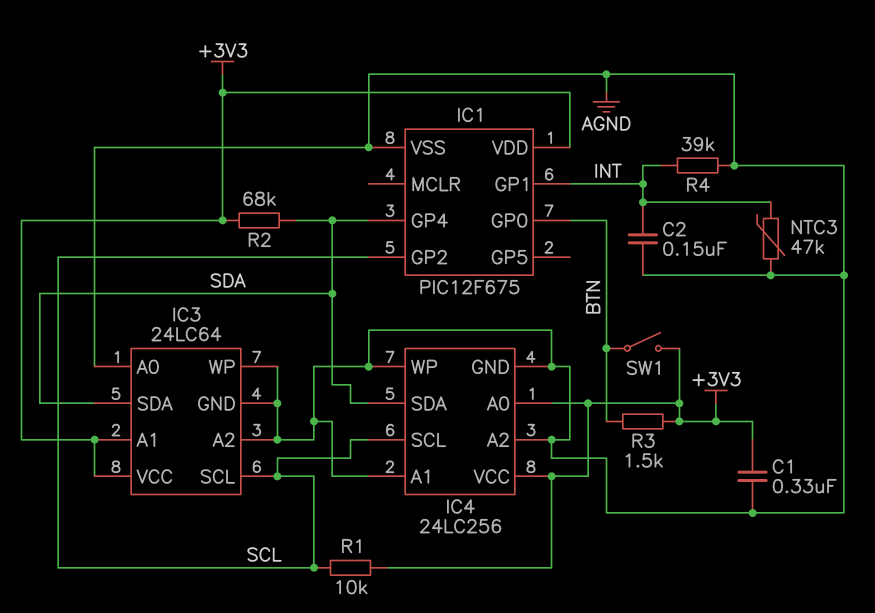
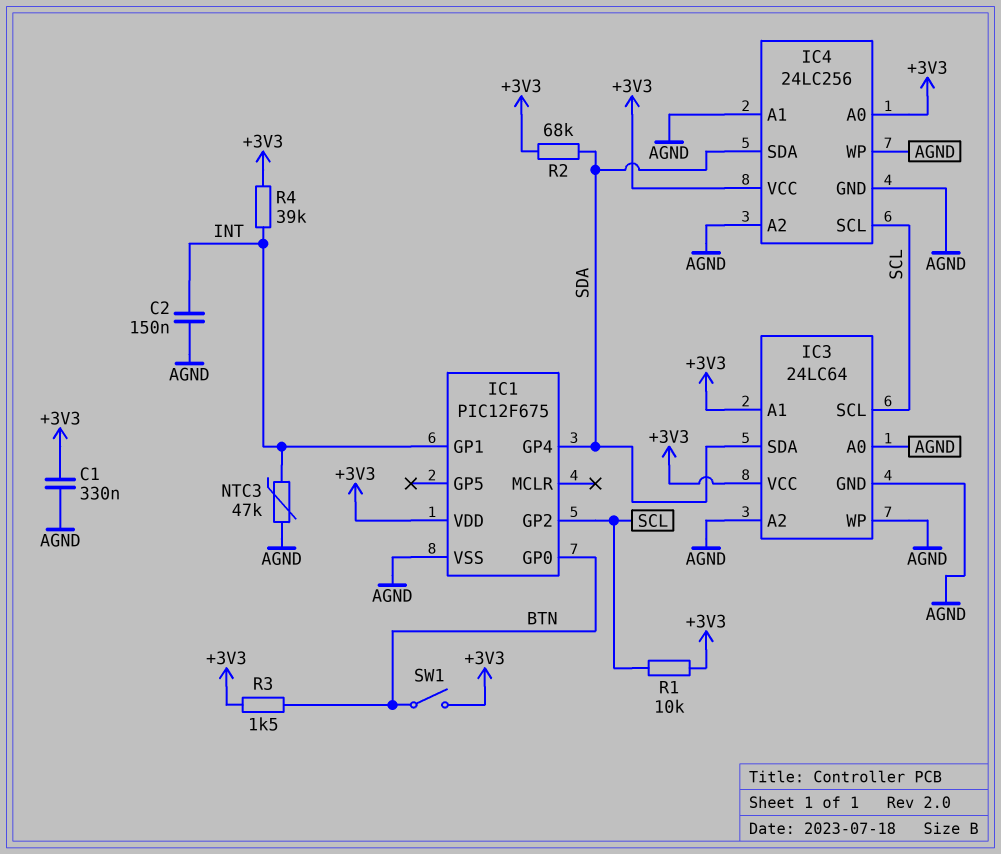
R4: 39k (AGND, INT) -> 39k (+3V3, INT)

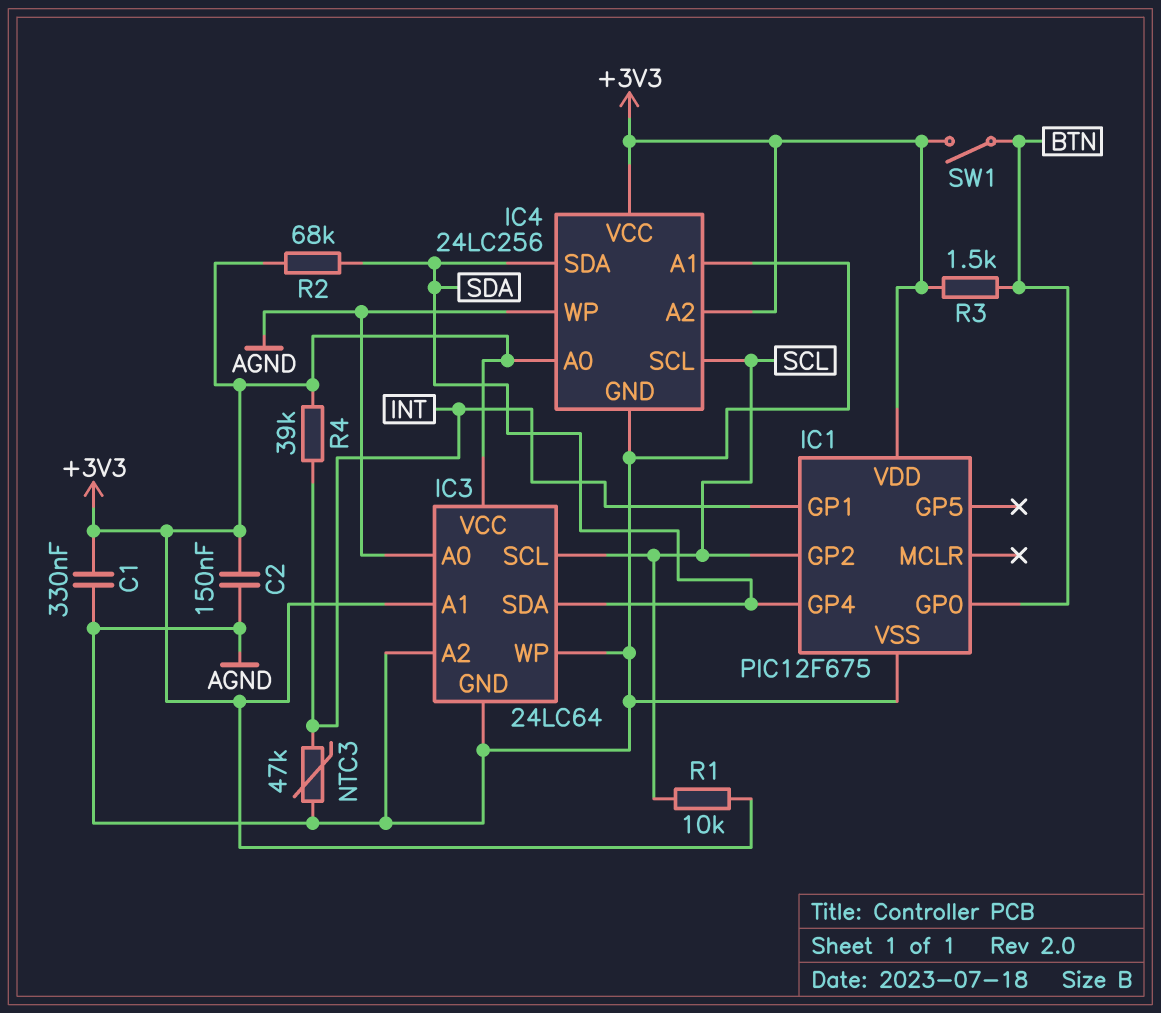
C2: 150nF (AGND, INT) -> 150nF (+3V3, AGND)
IC4 pin A2: AGND -> +3V3

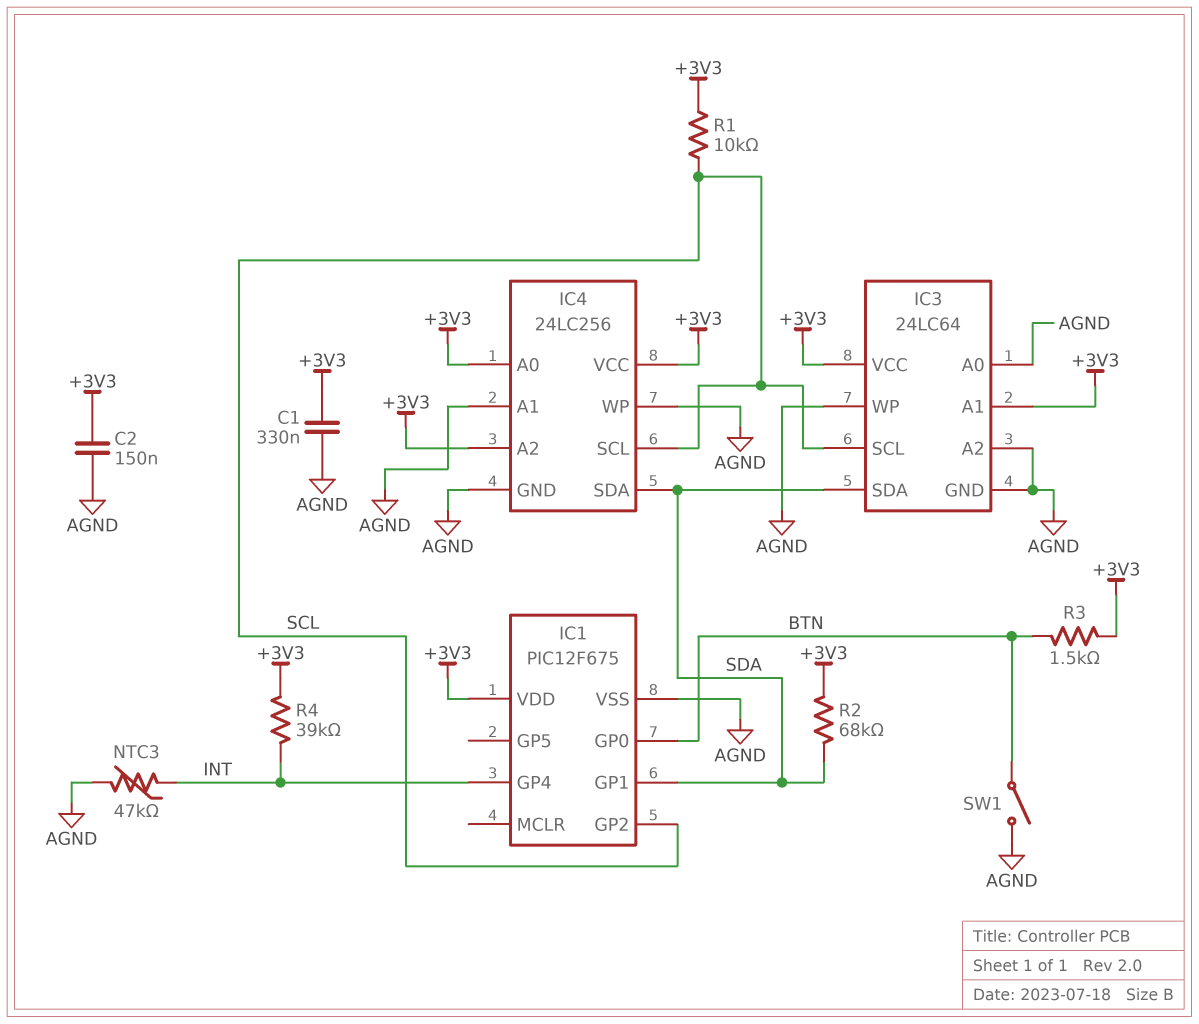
IC1 pin GP1: INT -> SDA
IC1 pin GP4: SDA -> INT
SW1: switch (+3V3, BTN) -> switch (AGND, BTN)

